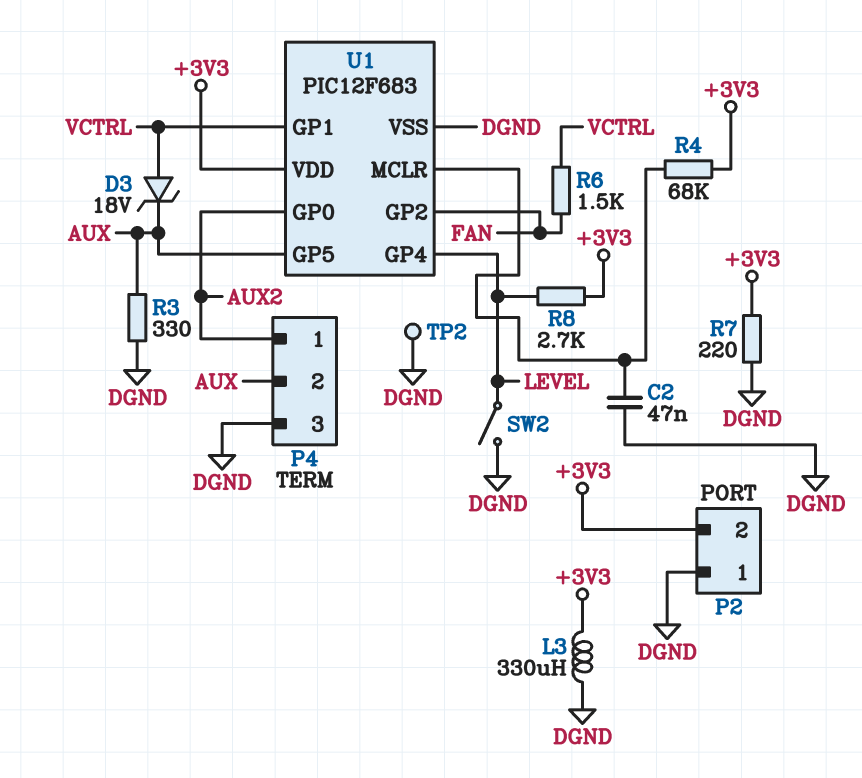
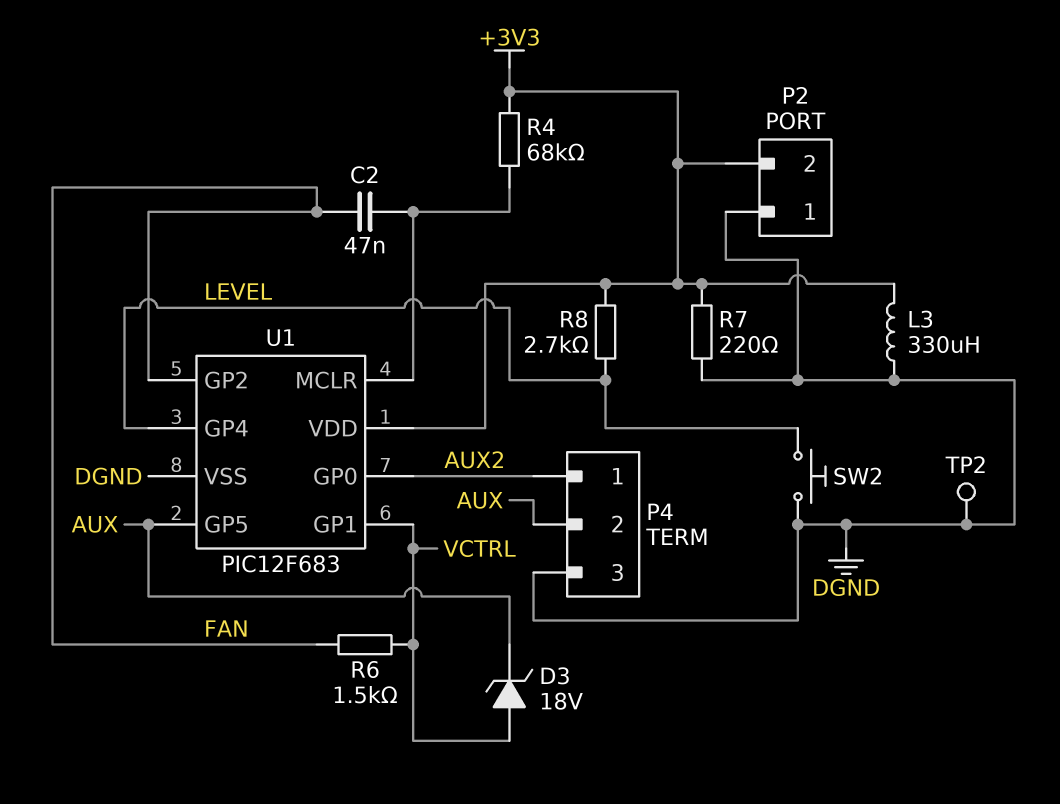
C2: 47nF (DGND, U1/MCLR) -> 47nF (FAN, U1/MCLR)
R3: 330 (AUX, DGND) -> none
SW2: switch (DGND, LEVEL) -> button (DGND, LEVEL)

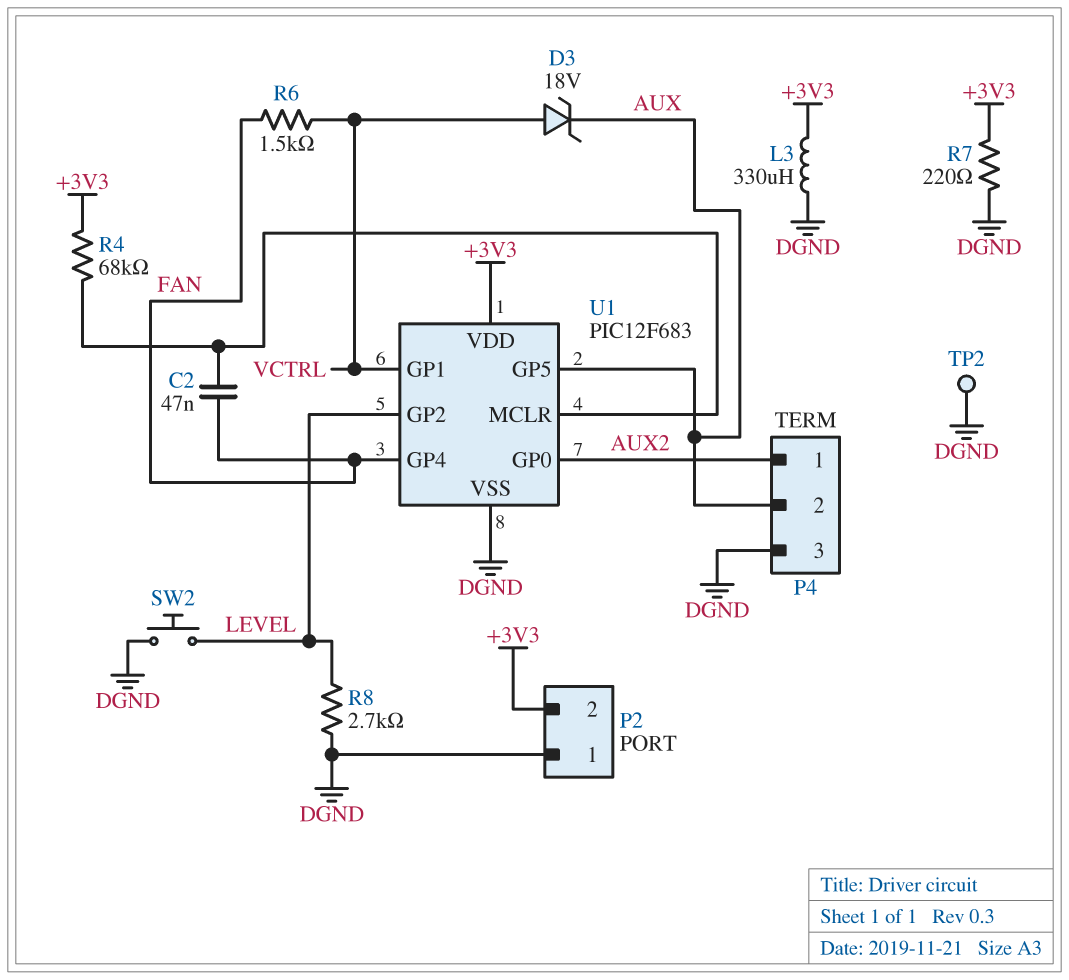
R8: 2.7k (+3V3, LEVEL) -> 2.7k (DGND, LEVEL)
U1 pin GP2: FAN -> LEVEL
U1 pin GP4: LEVEL -> FAN

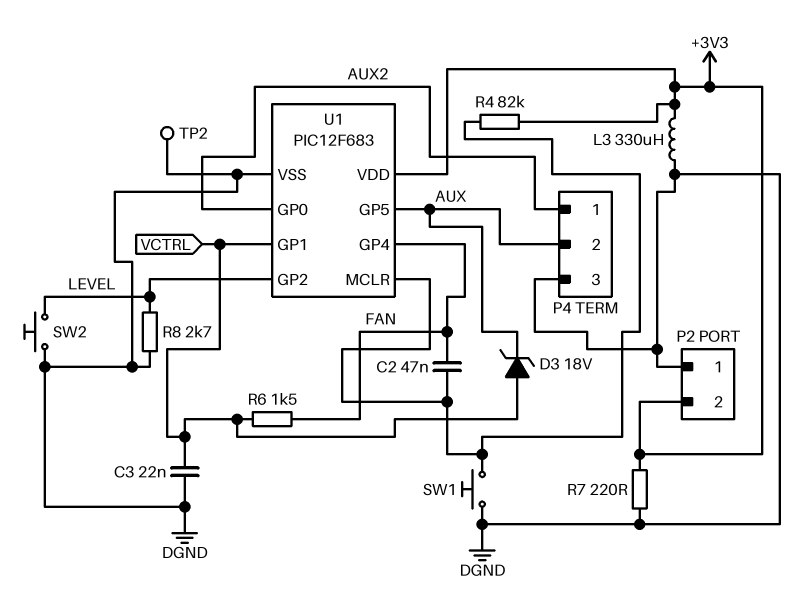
C3: none -> 22nF (DGND, VCTRL)
R4: 68k (+3V3, U1/MCLR) -> 82k (+3V3, U1/MCLR)
SW1: none -> button (DGND, U1/MCLR)

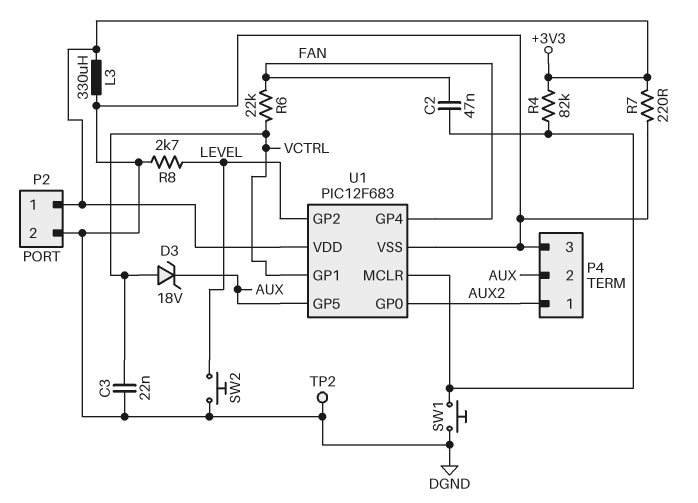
P2 pin 1: DGND -> +3V3
P2 pin 2: +3V3 -> DGND
R6: 1.5k (FAN, VCTRL) -> 22k (FAN, VCTRL)

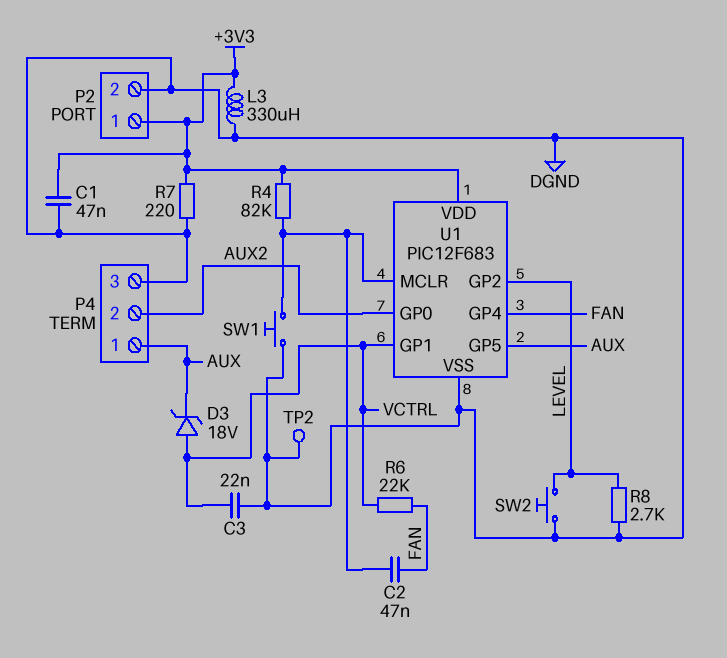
C1: none -> 47nF (+3V3, DGND)
P4 pin 1: AUX2 -> AUX
P4 pin 2: AUX -> AUX2

